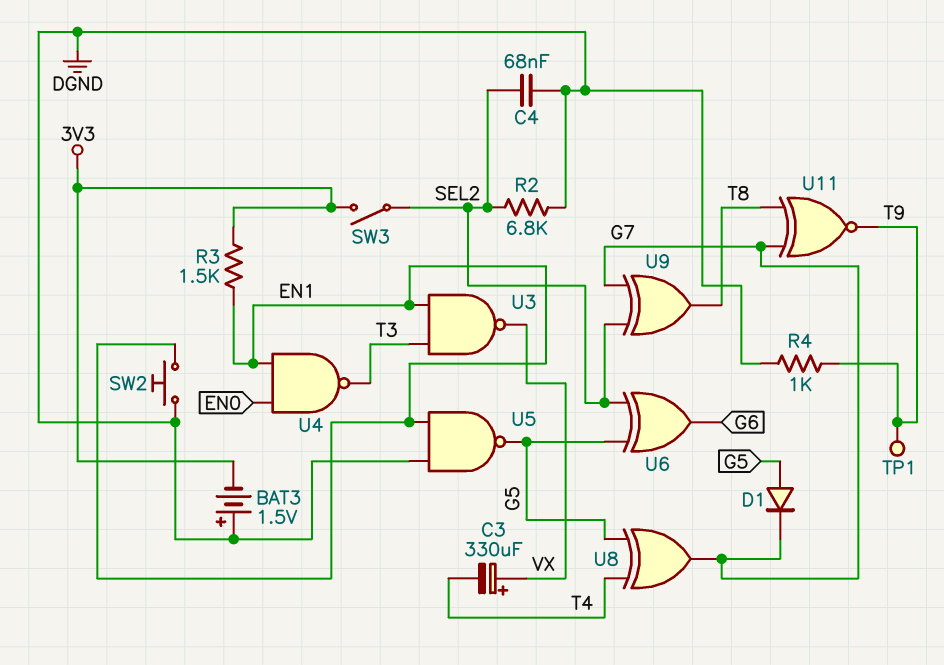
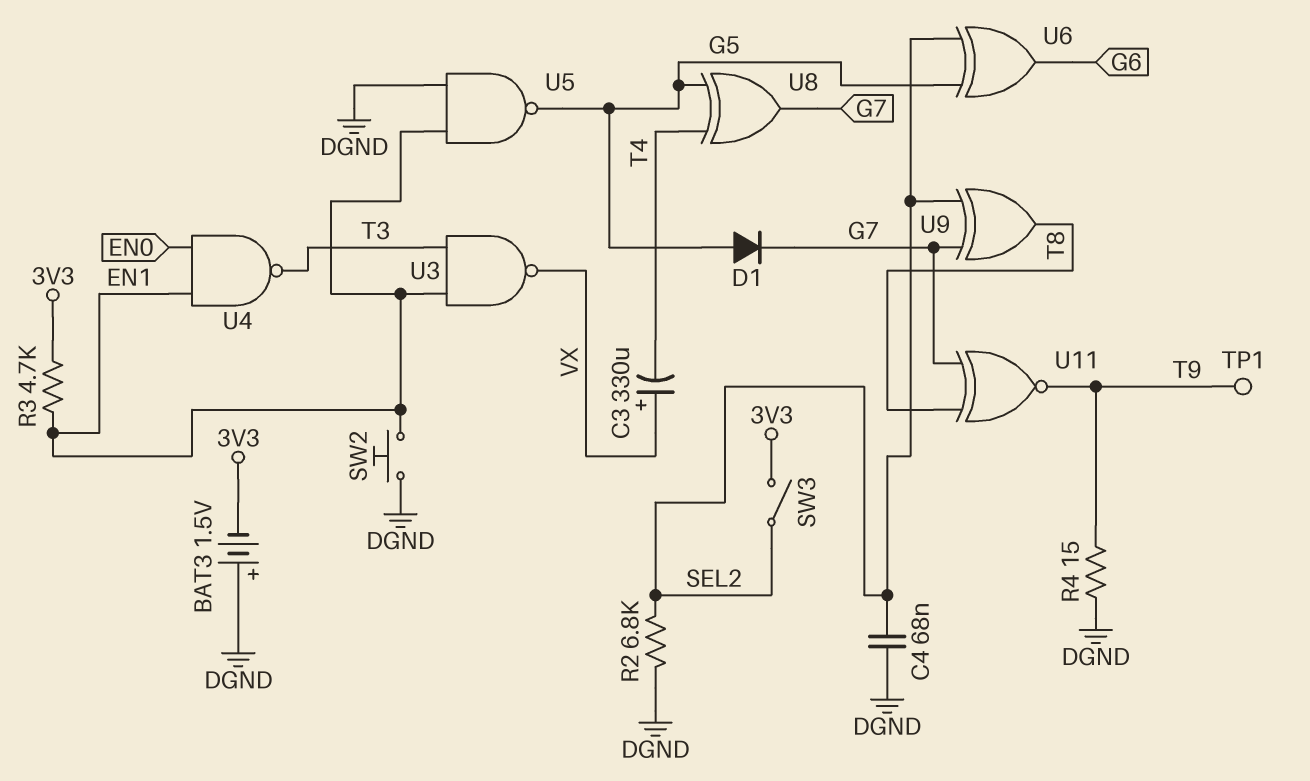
R3: 1.5k (3V3, EN1) -> 4.7k (3V3, EN1)
R4: 1k (DGND, T9) -> 15 (DGND, T9)

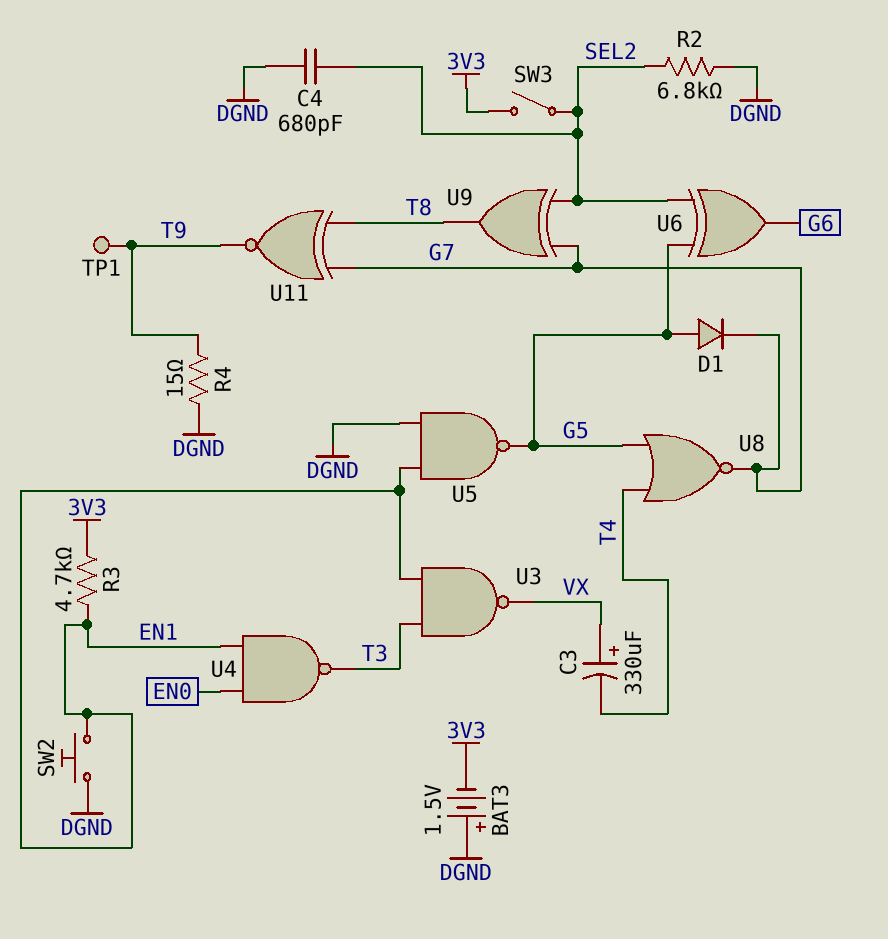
C4: 68nF (DGND, SEL2) -> 680pF (DGND, SEL2)
U8: XOR (in G5, in T4, out G7) -> NOR (in G5, in T4, out G7)

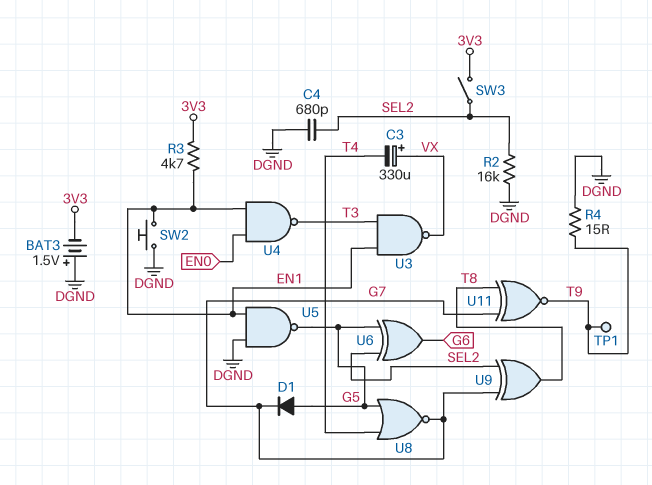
R2: 6.8k (DGND, SEL2) -> 16k (DGND, SEL2)

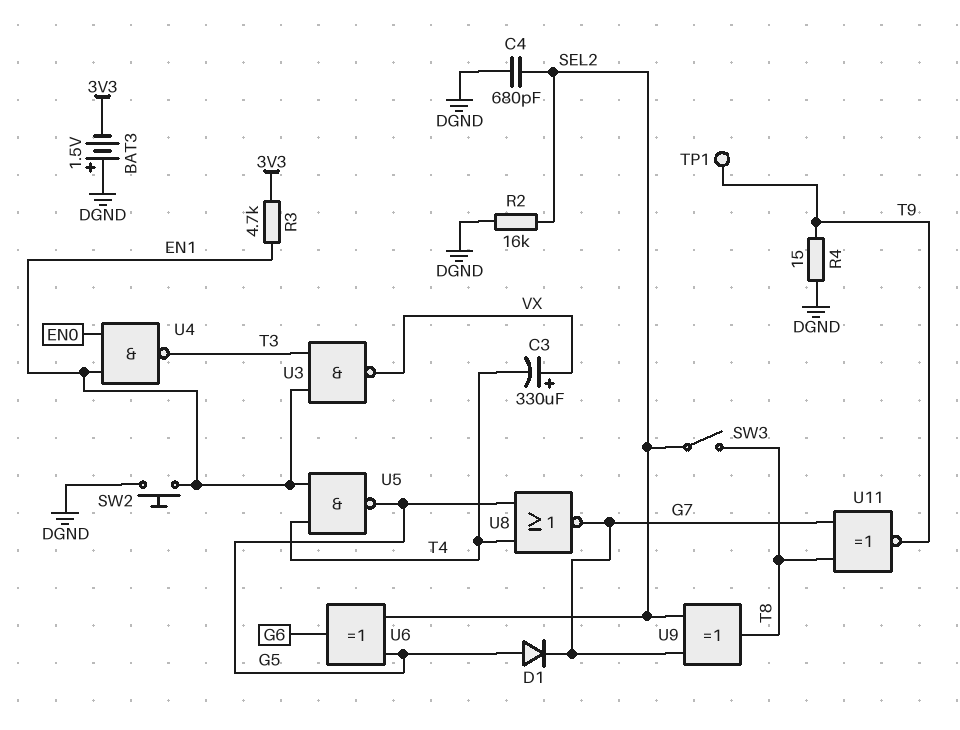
SW3: switch (3V3, SEL2) -> switch (SEL2, T8)
U5: NAND (in DGND, in EN1, out G5) -> NAND (in EN1, in T4, out G5)

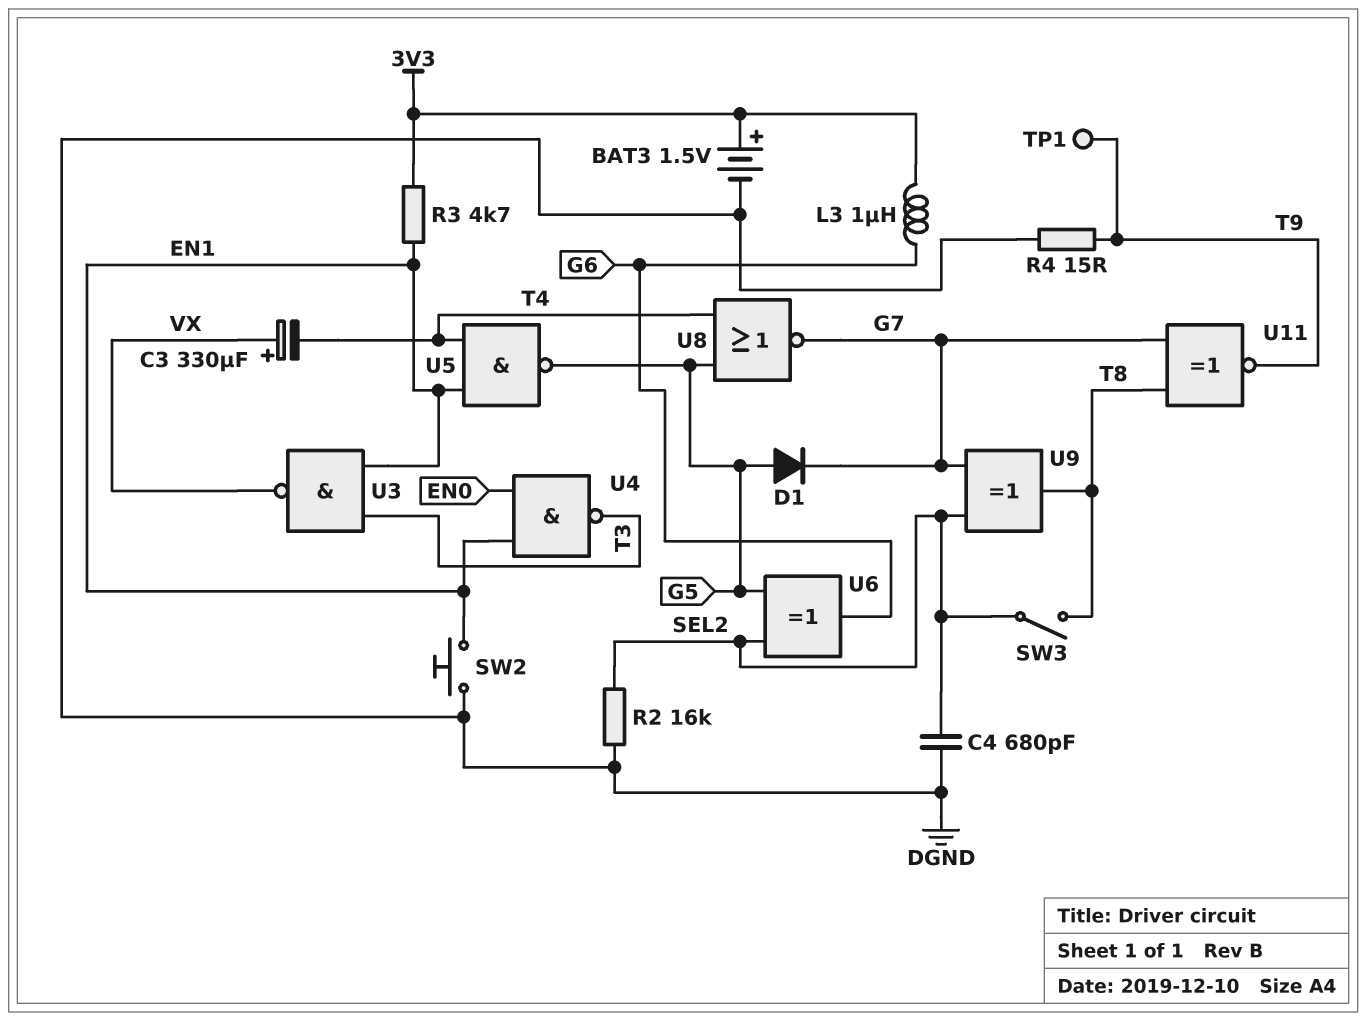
BAT3: 1.5V (plus DGND, minus 3V3) -> 1.5V (plus 3V3, minus DGND)
L3: none -> 1uH (3V3, G6)

